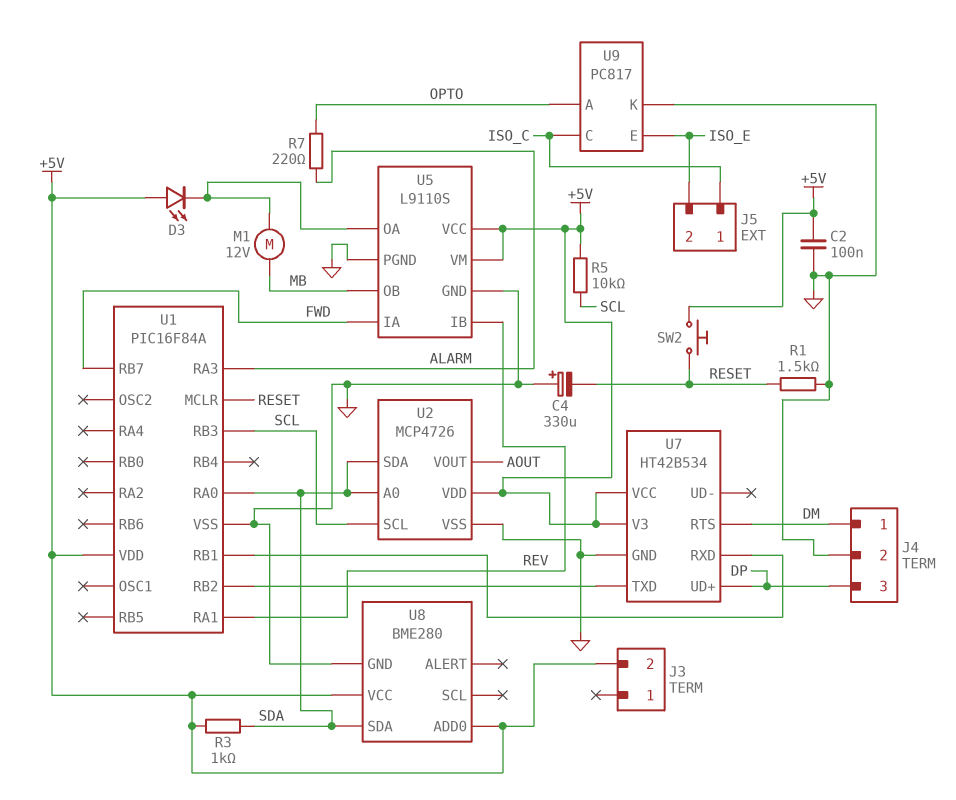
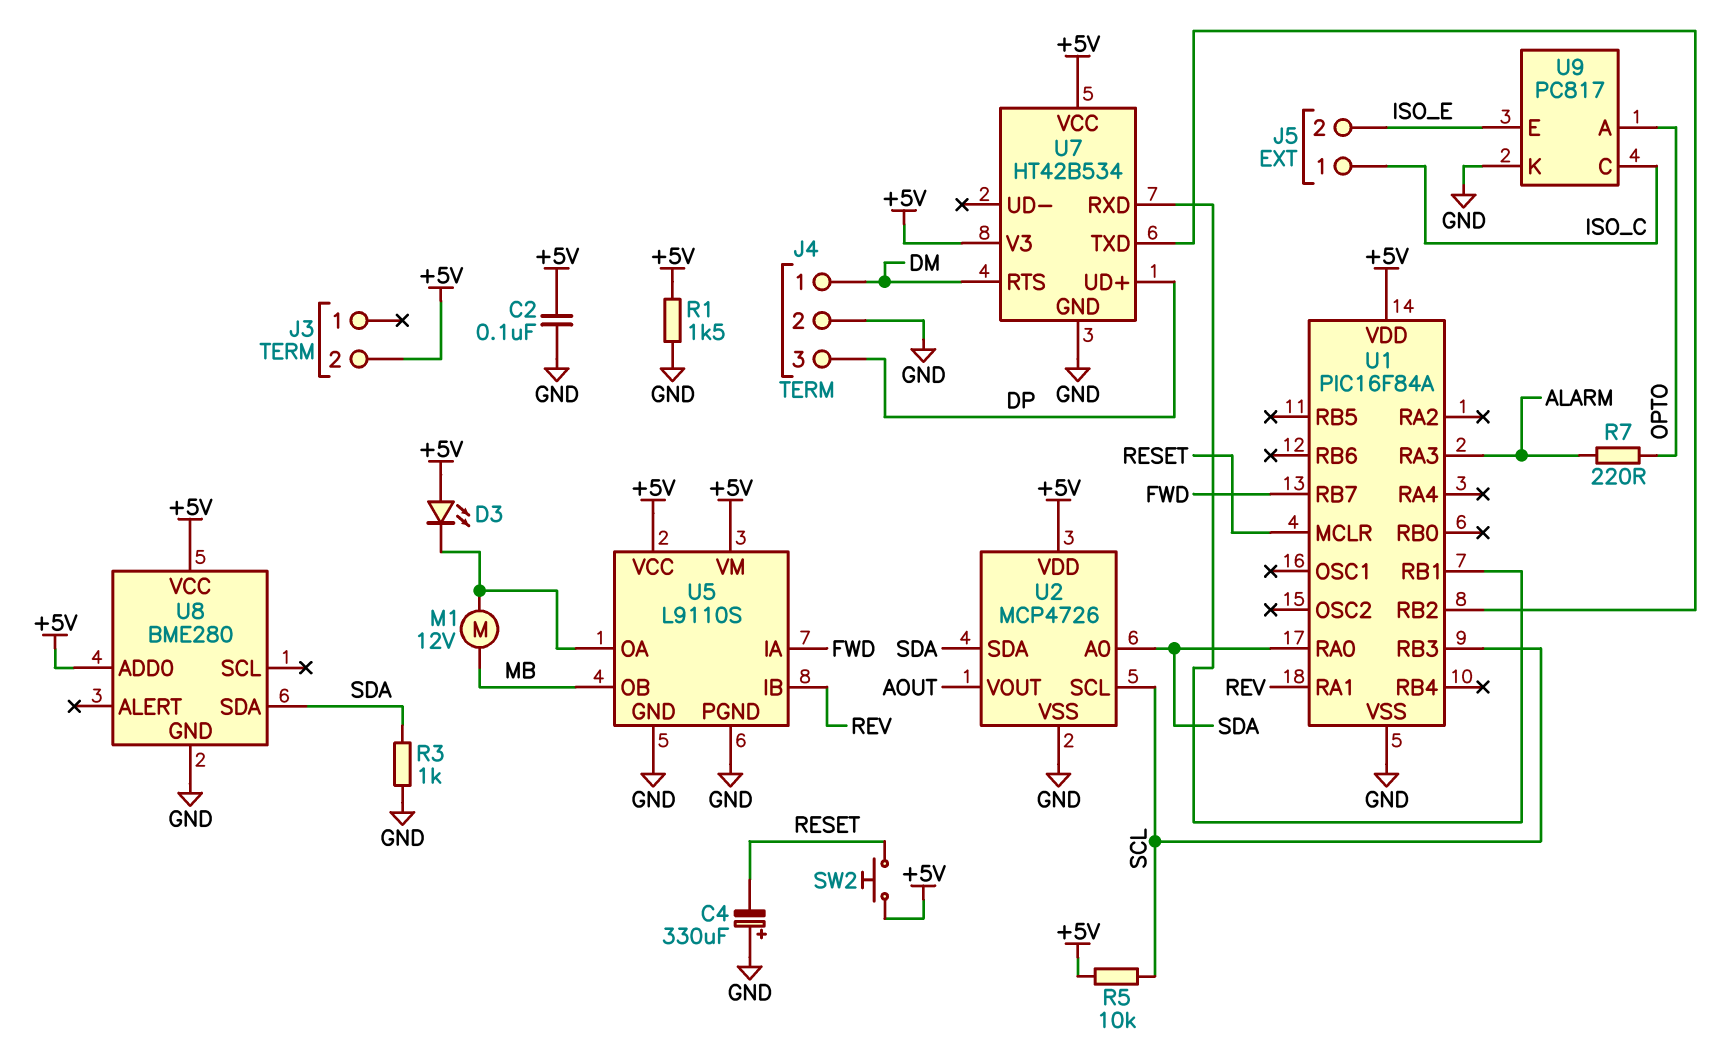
R1: 1.5k (GND, RESET) -> 1.5k (+5V, GND)
R3: 1k (+5V, SDA) -> 1k (GND, SDA)

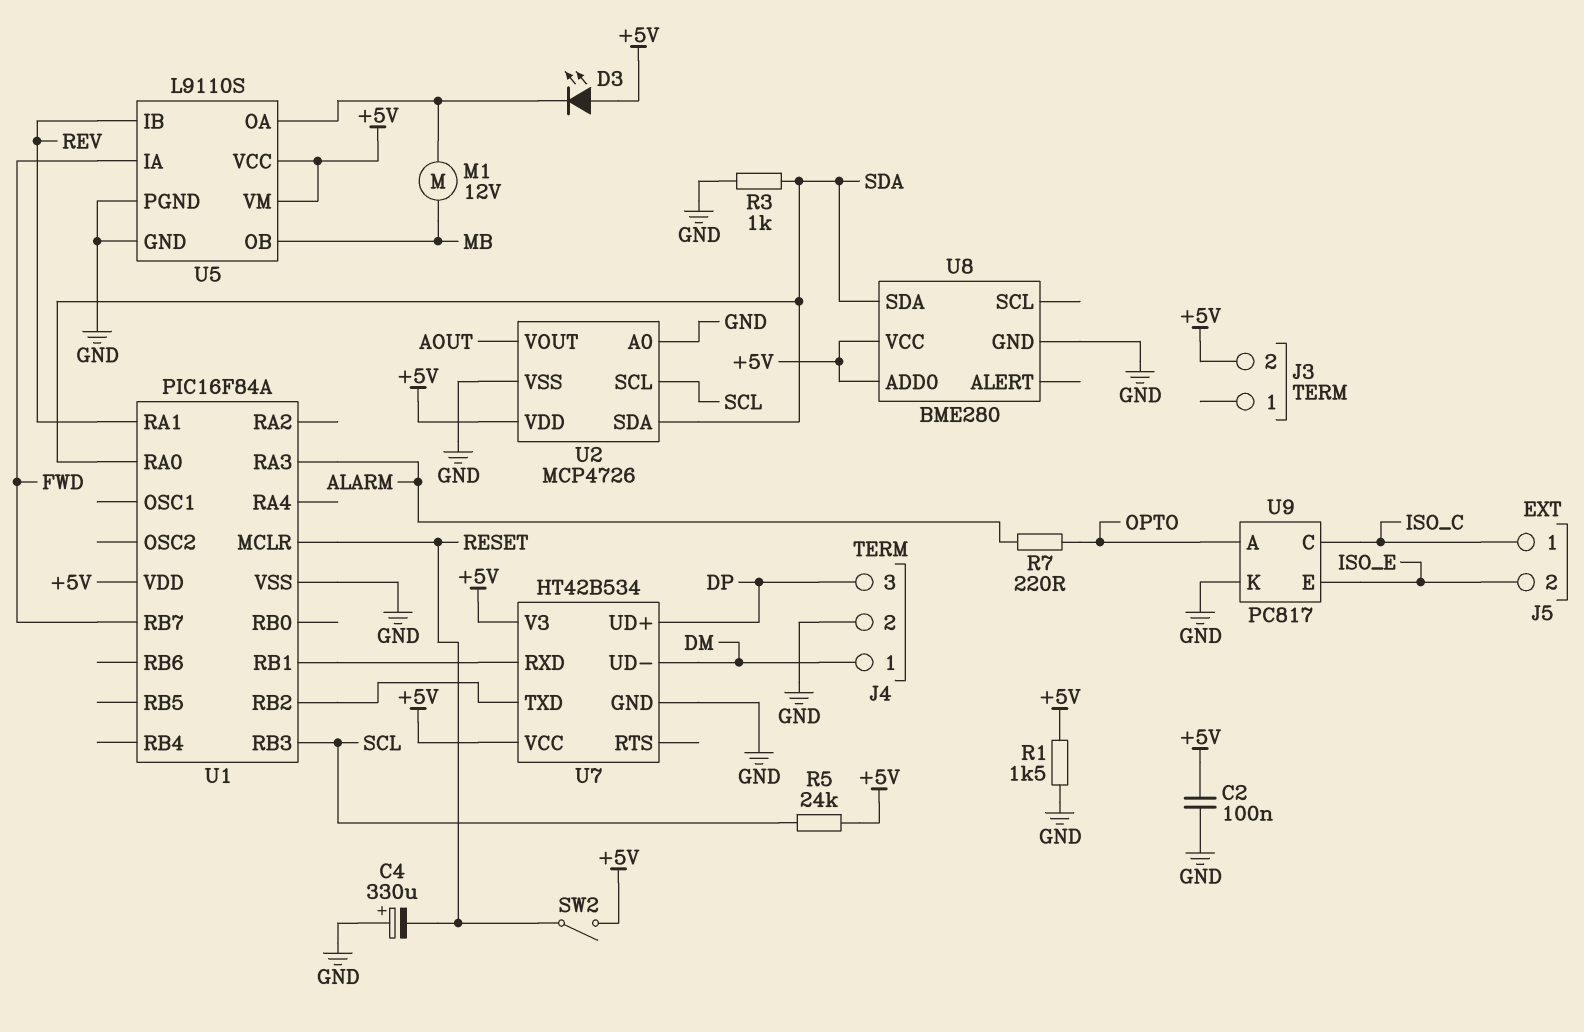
R5: 10k (+5V, SCL) -> 24k (+5V, SCL)
SW2: button (+5V, RESET) -> switch (+5V, RESET)
U2 pin A0: SDA -> GND
U7 pin RTS: DM -> none
U7 pin UD-: none -> DM

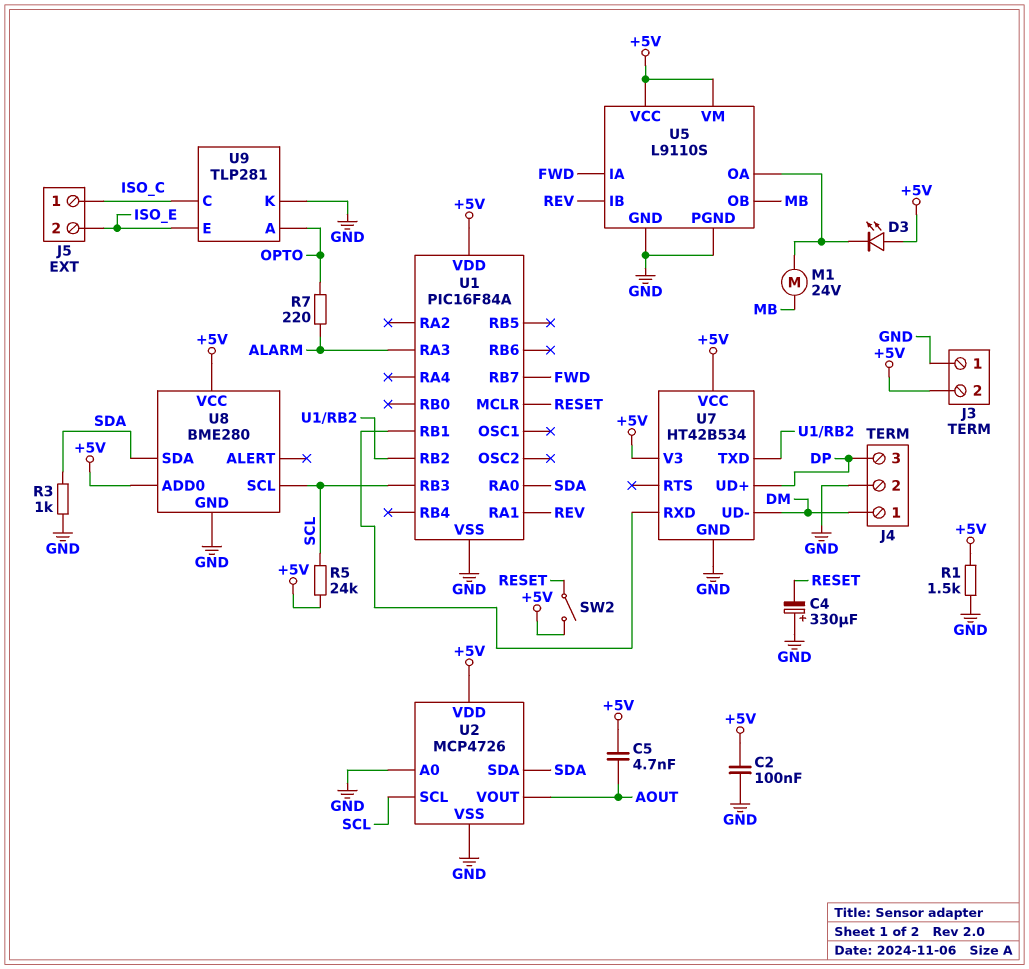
C5: none -> 4.7nF (+5V, AOUT)
J3 pin 1: none -> GND
M1: motor 12V (MB, U5/OA) -> motor 24V (MB, U5/OA)
U8 pin SCL: none -> SCL
U9: PC817 -> TLP281

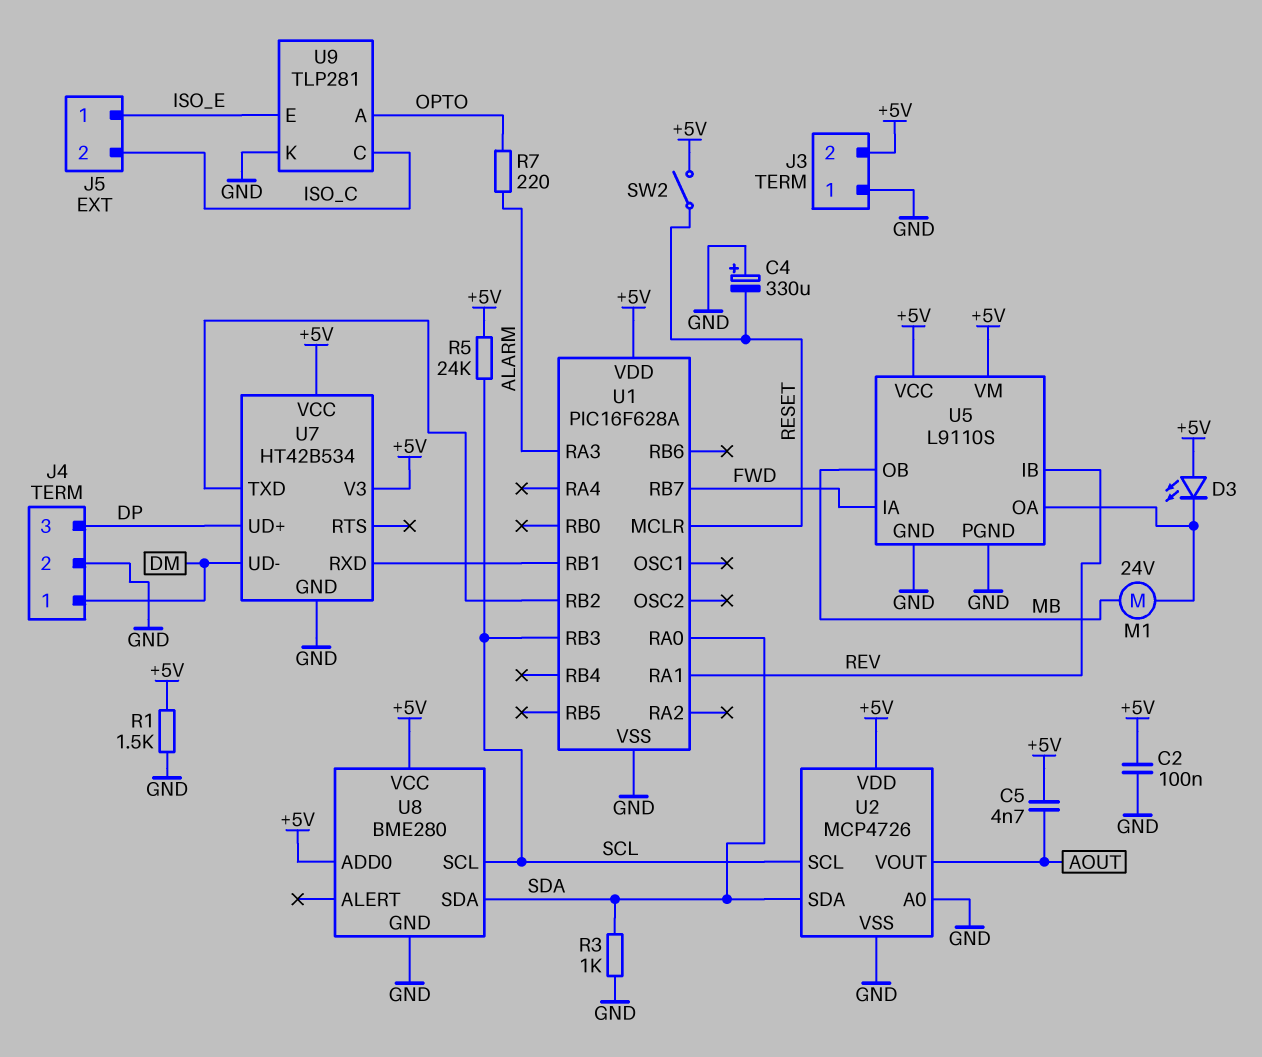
J5 pin 1: ISO_C -> ISO_E
J5 pin 2: ISO_E -> ISO_C
U1: PIC16F84A -> PIC16F628A

